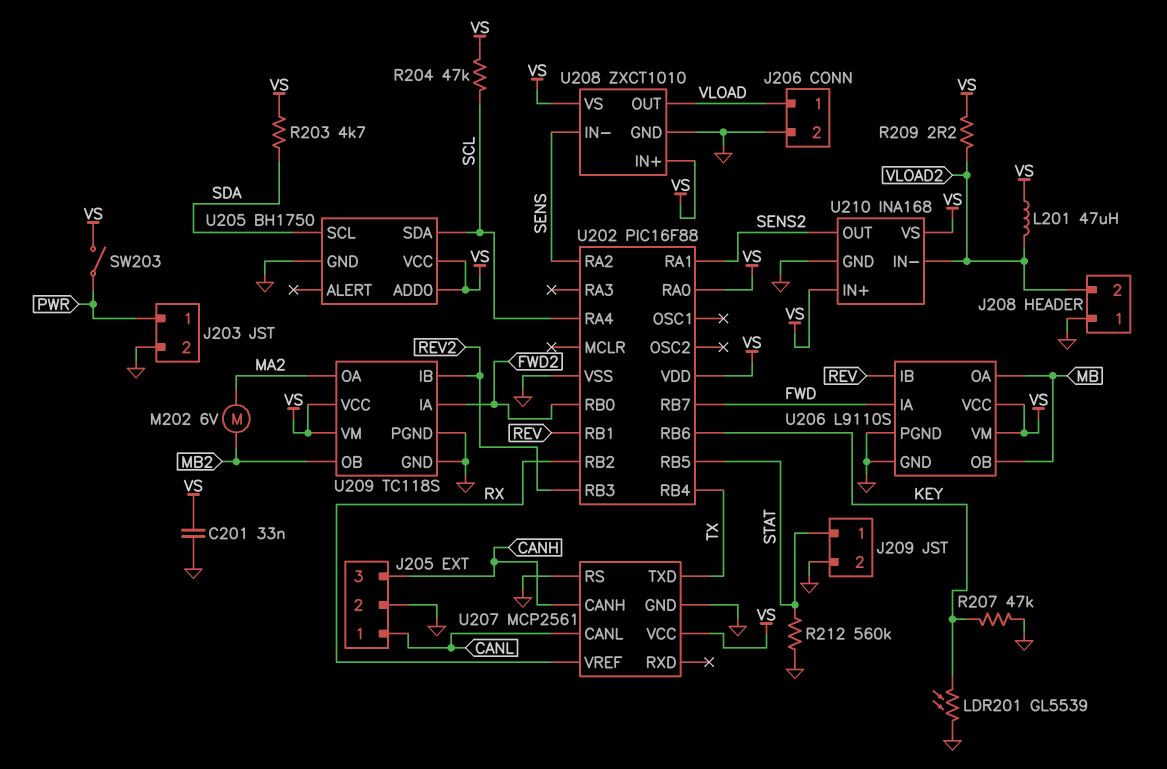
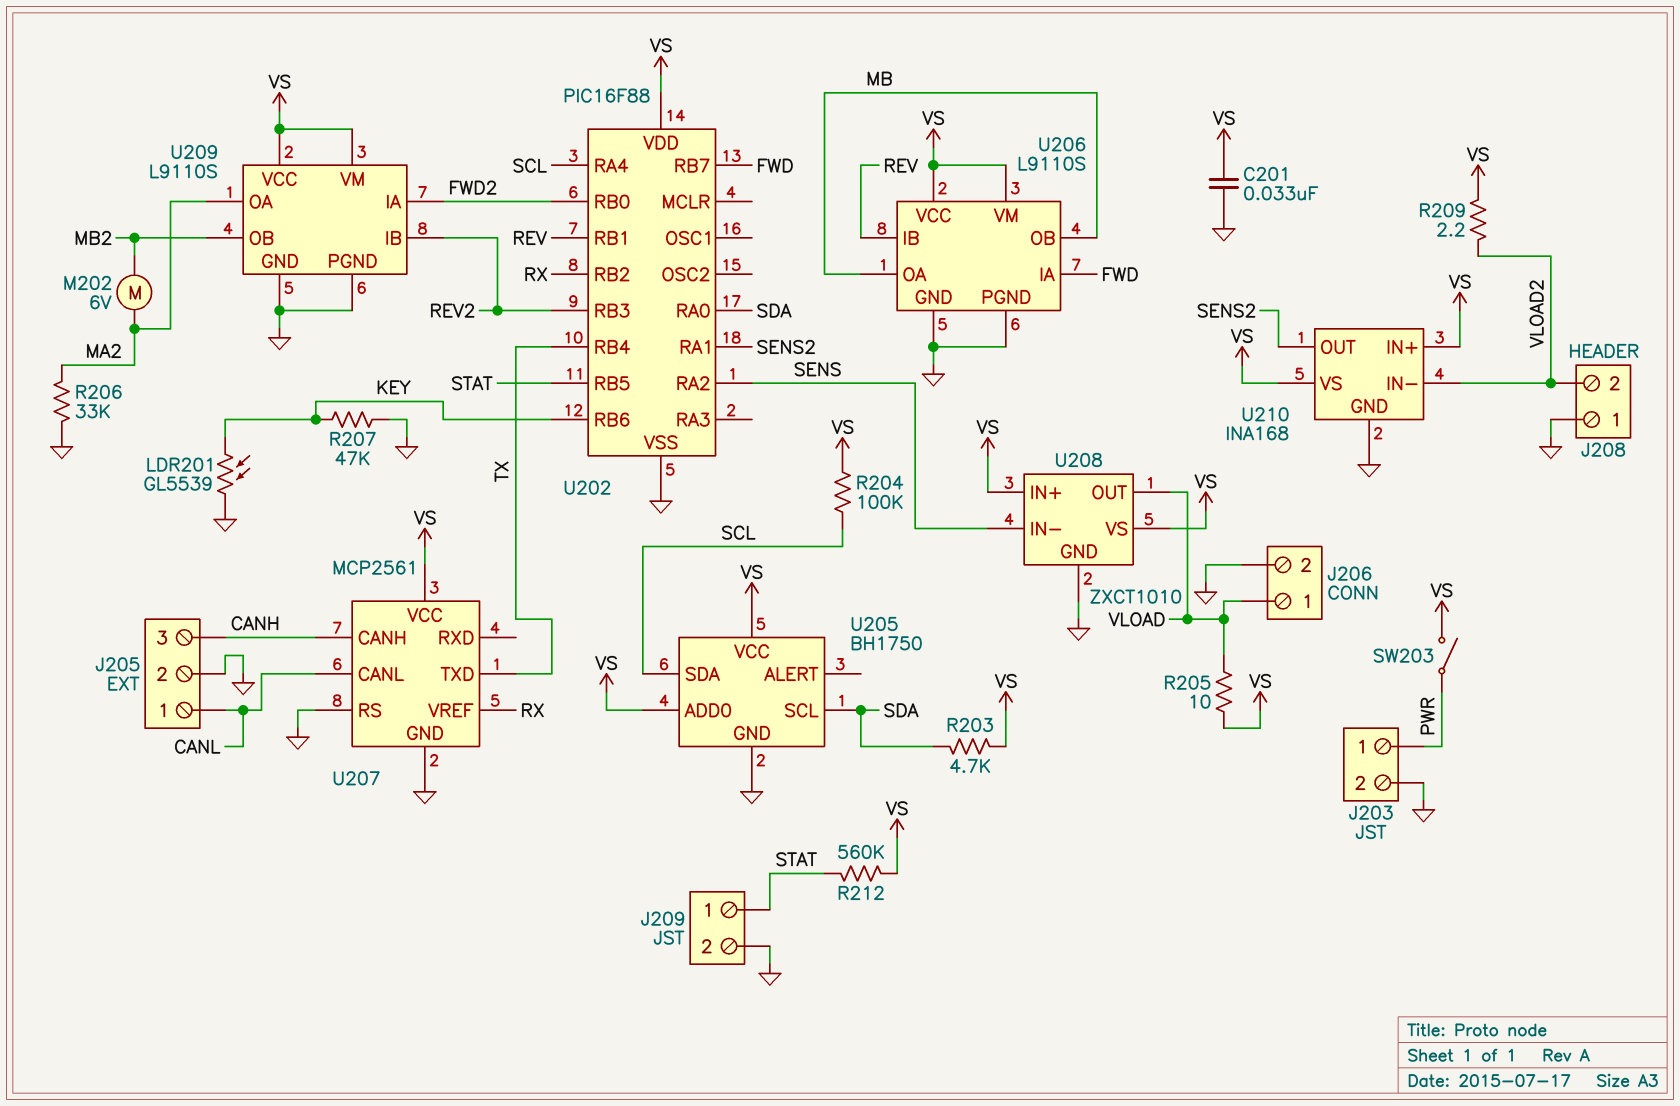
L201: 47uH (VLOAD2, VS) -> none
R204: 47k (SCL, VS) -> 100k (SCL, VS)
R205: none -> 10 (VLOAD, VS)
R206: none -> 33k (GND, MA2)
R212: 560k (GND, STAT) -> 560k (STAT, VS)
U202 pin RA0: VS -> SDA
U209: TC118S -> L9110S

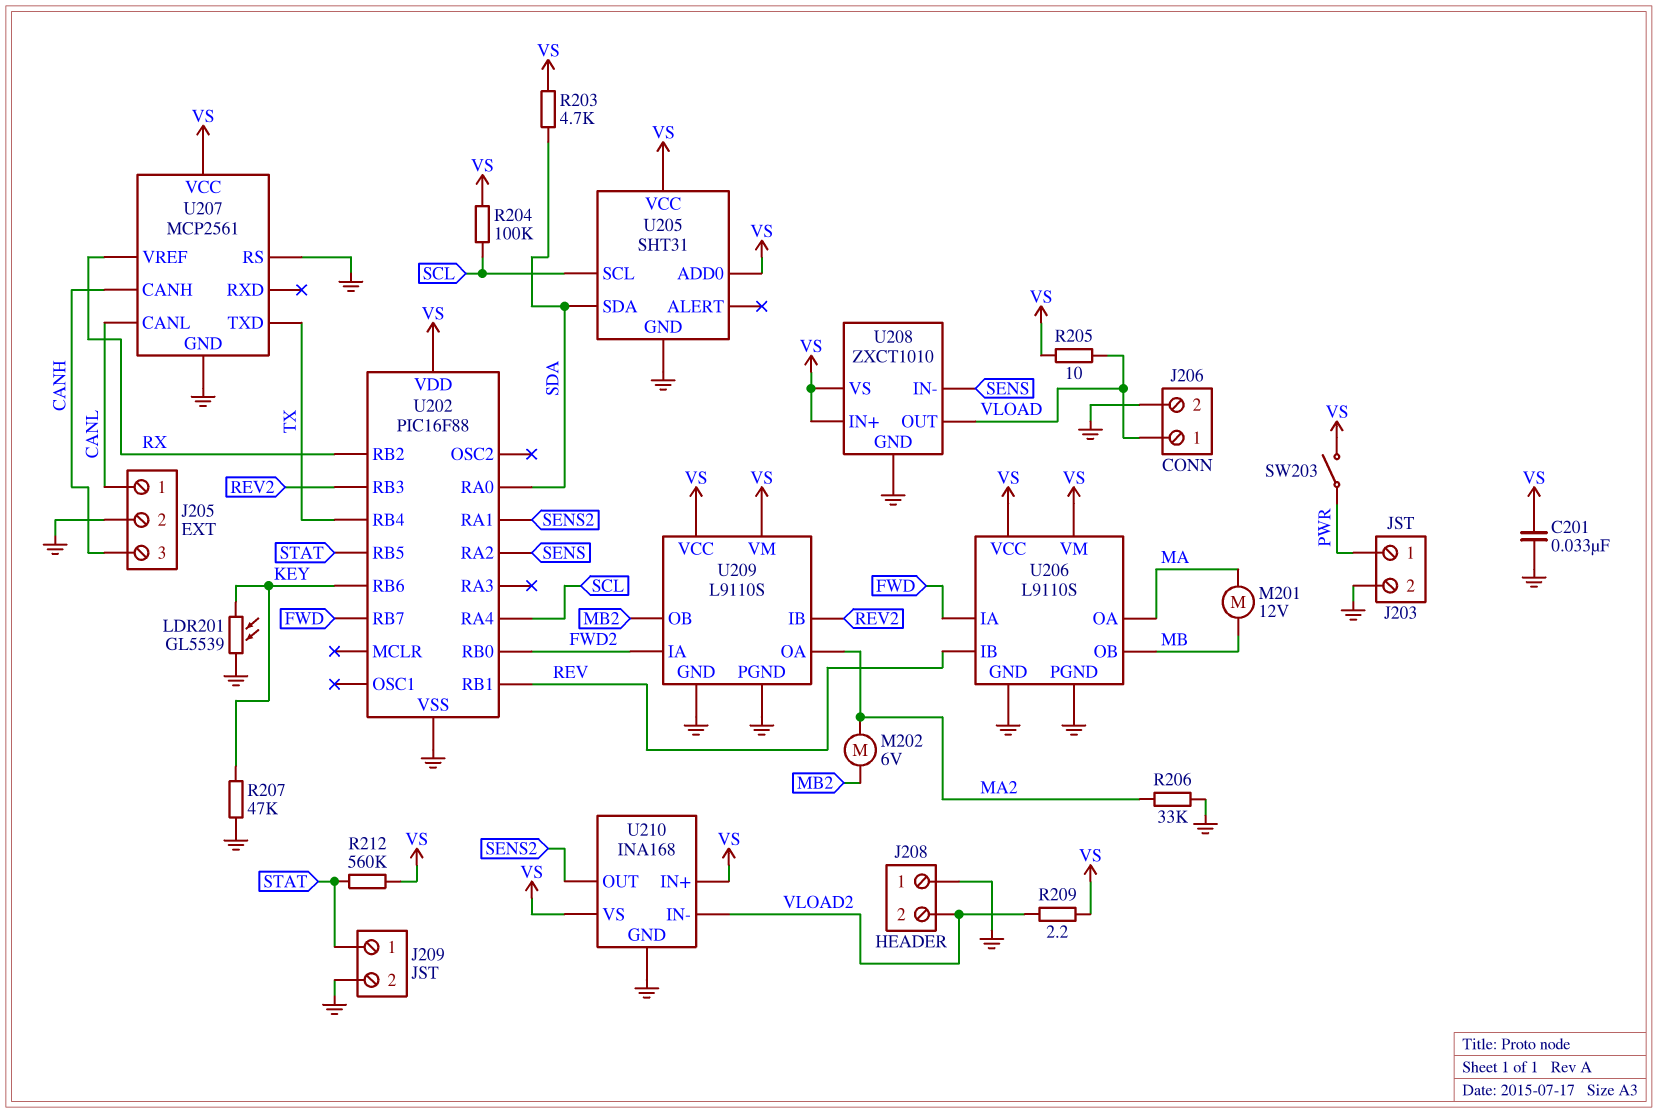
M201: none -> motor 12V (MA, MB)
U205: BH1750 -> SHT31
U205 pin SCL: SDA -> SCL
U205 pin SDA: SCL -> SDA
U206 pin OA: MB -> MA

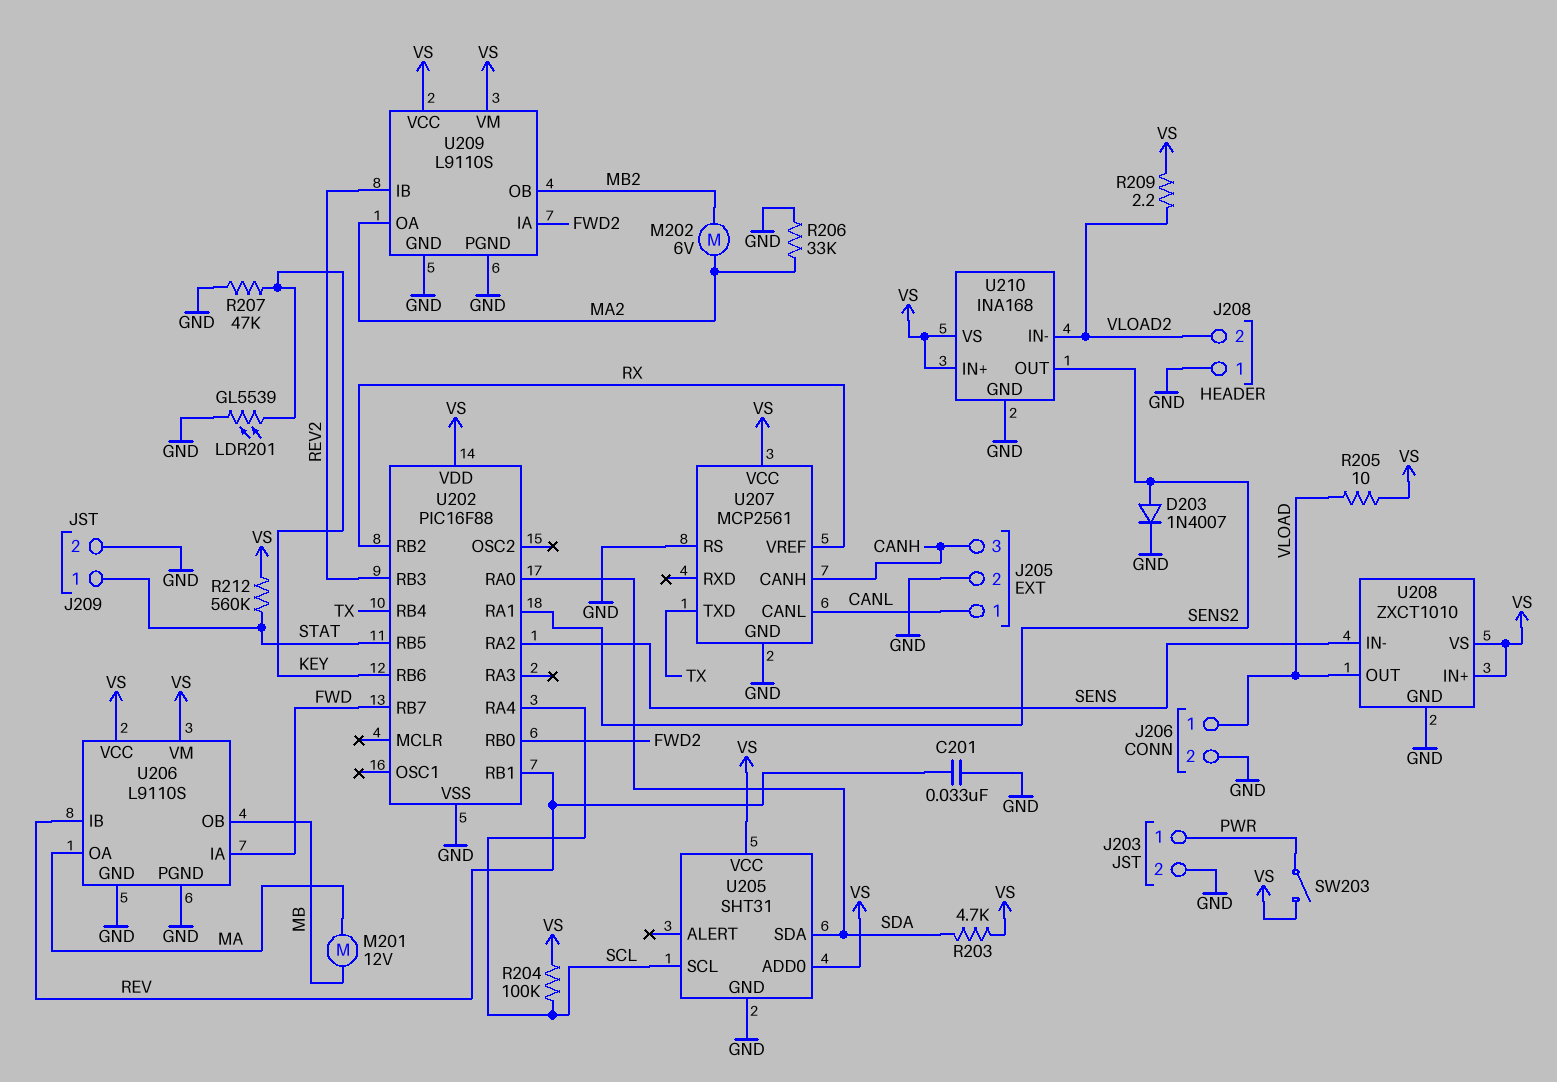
C201: 33nF (GND, VS) -> 33nF (GND, REV)
D203: none -> diode 1N4007 (A SENS2, K GND)

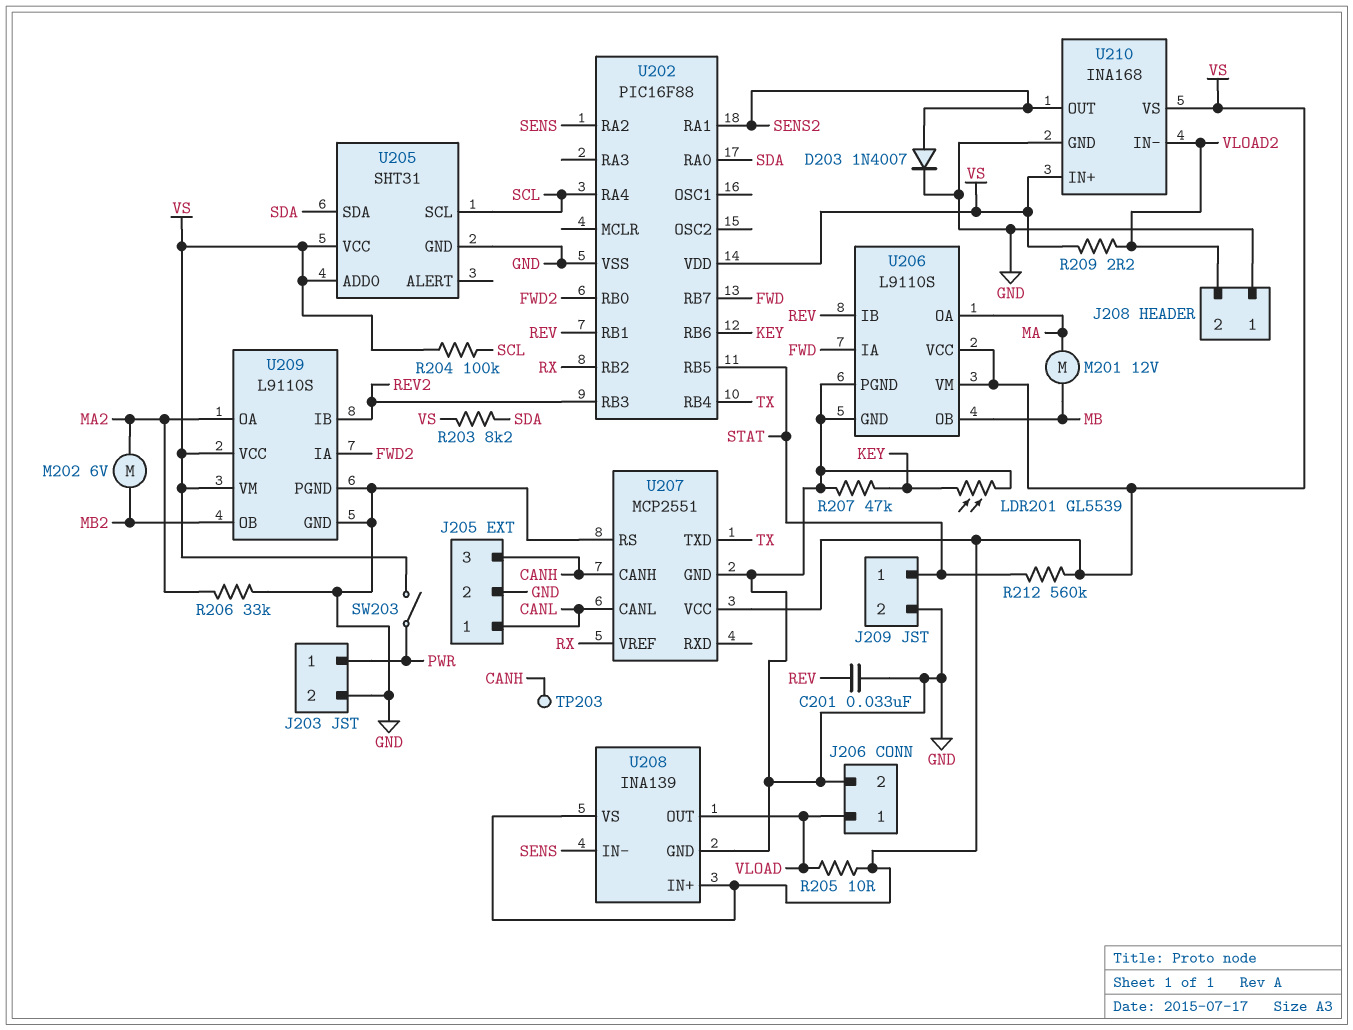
R203: 4.7k (SDA, VS) -> 8.2k (SDA, VS)
TP203: none -> test point (CANH)
U207: MCP2561 -> MCP2551
U208: ZXCT1010 -> INA139

